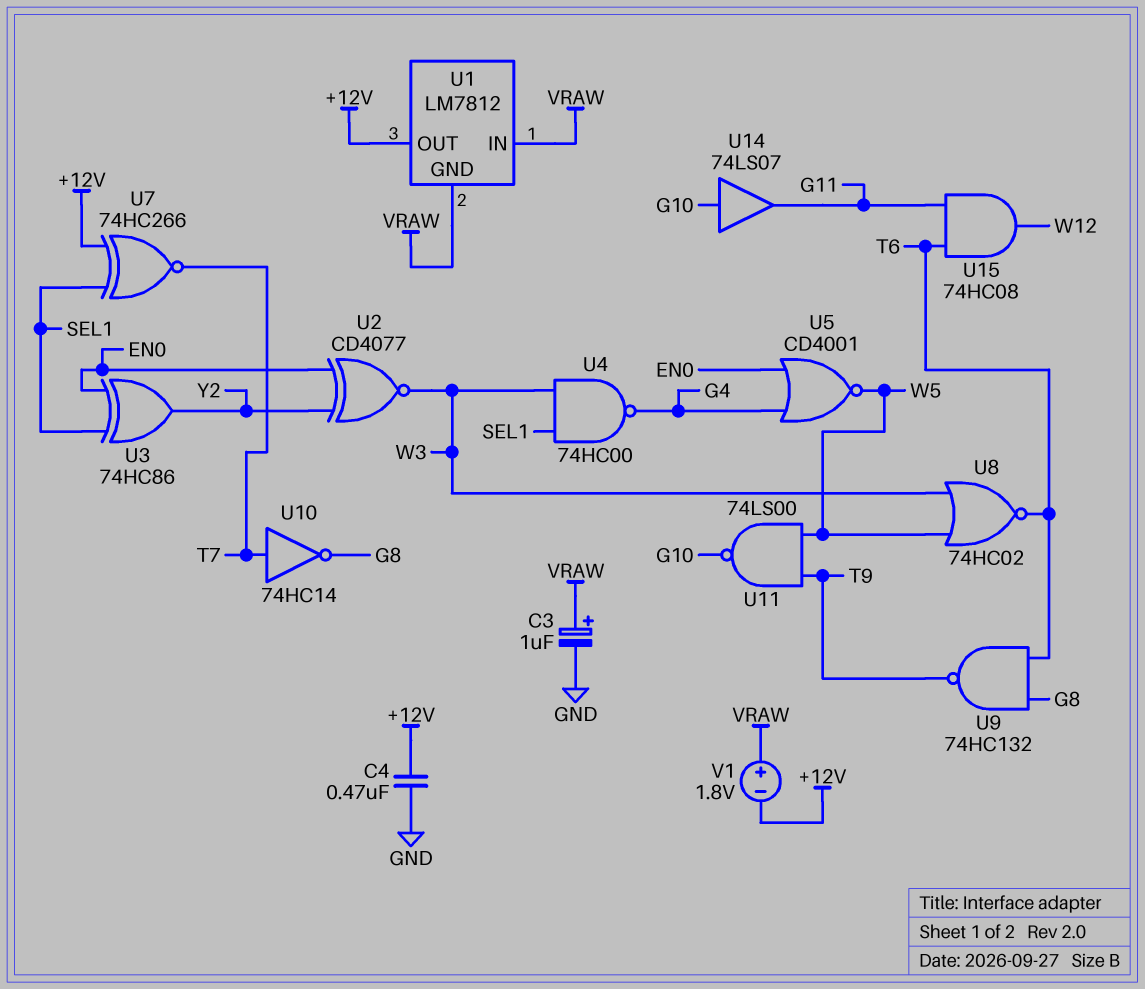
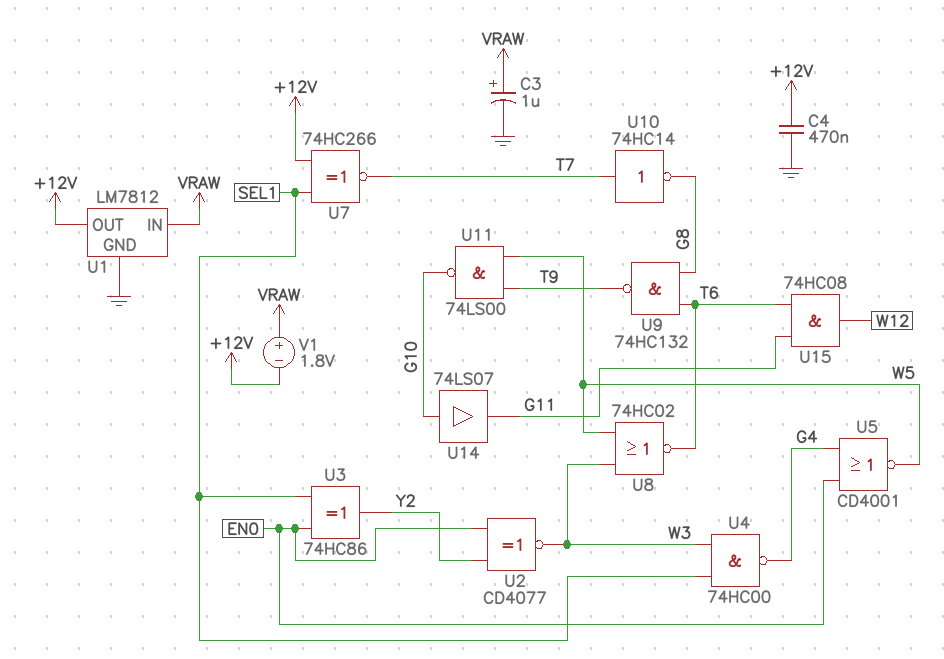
U1 pin GND: VRAW -> GND

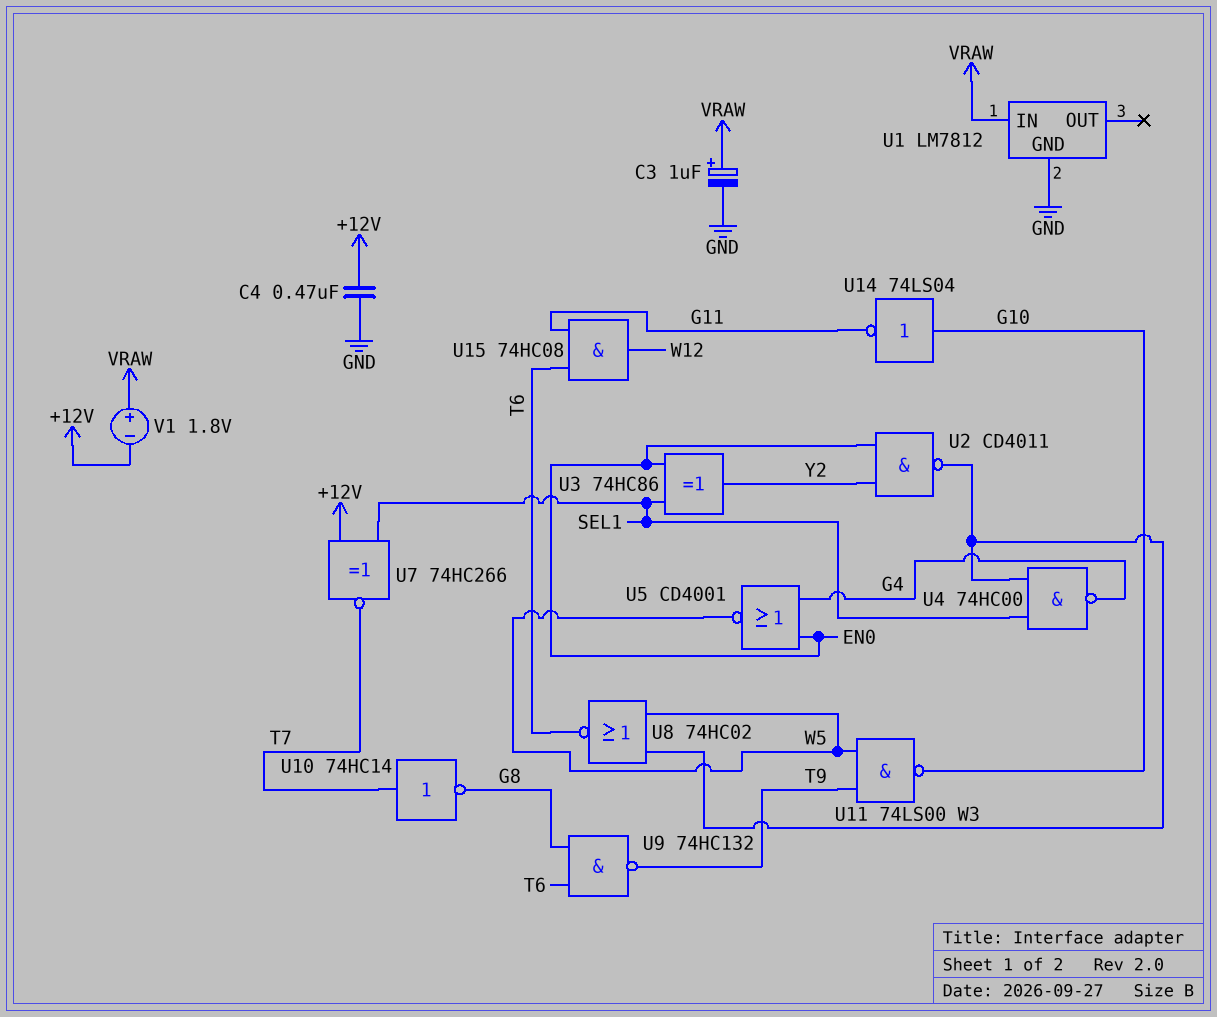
U1 pin OUT: +12V -> none
U2: XNOR CD4077 (in EN0, in Y2, out W3) -> NAND CD4011 (in EN0, in Y2, out W3)
U14: buffer 74LS07 (in G10, out G11) -> NOT 74LS04 (in G10, out G11)

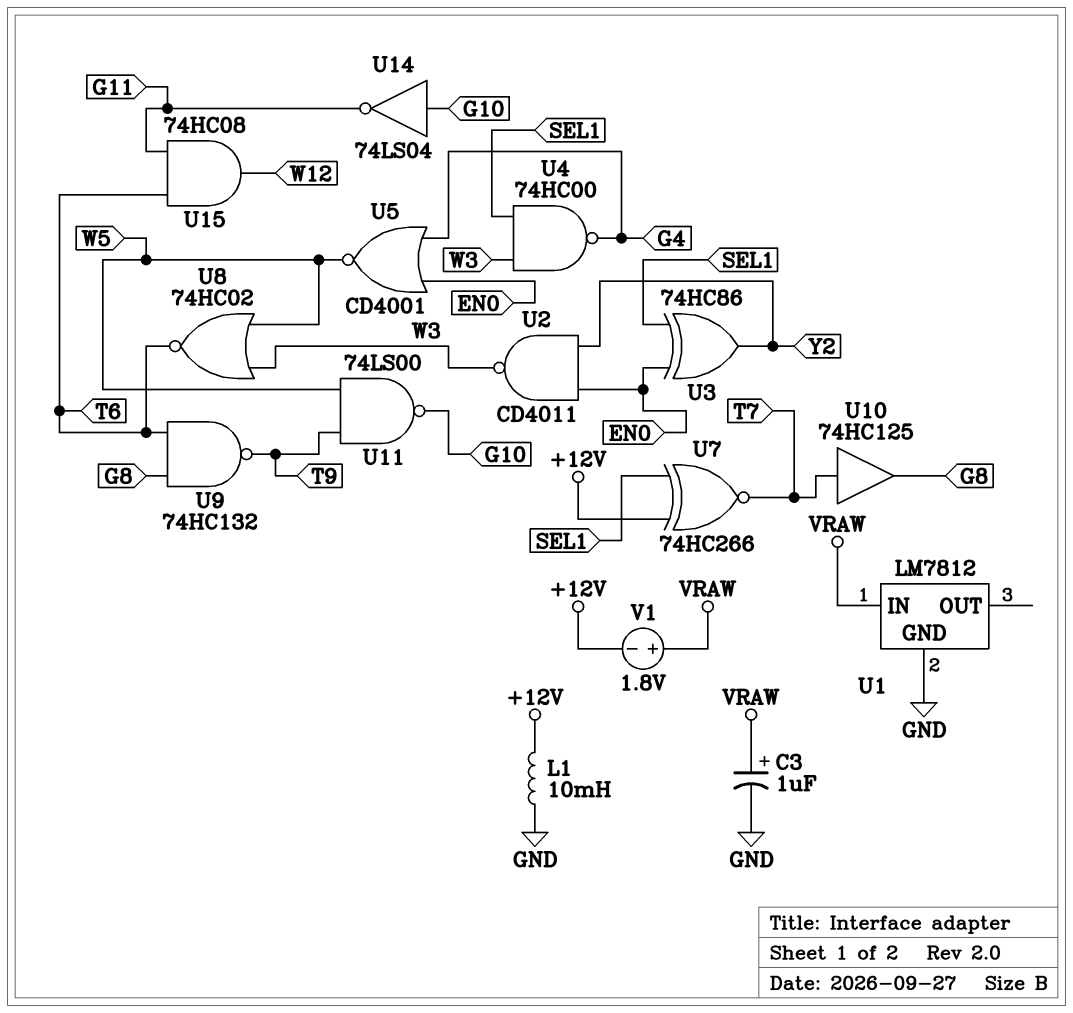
C4: 470nF (+12V, GND) -> none
L1: none -> 10mH (+12V, GND)
U10: NOT 74HC14 (in T7, out G8) -> buffer 74HC125 (in T7, out G8)

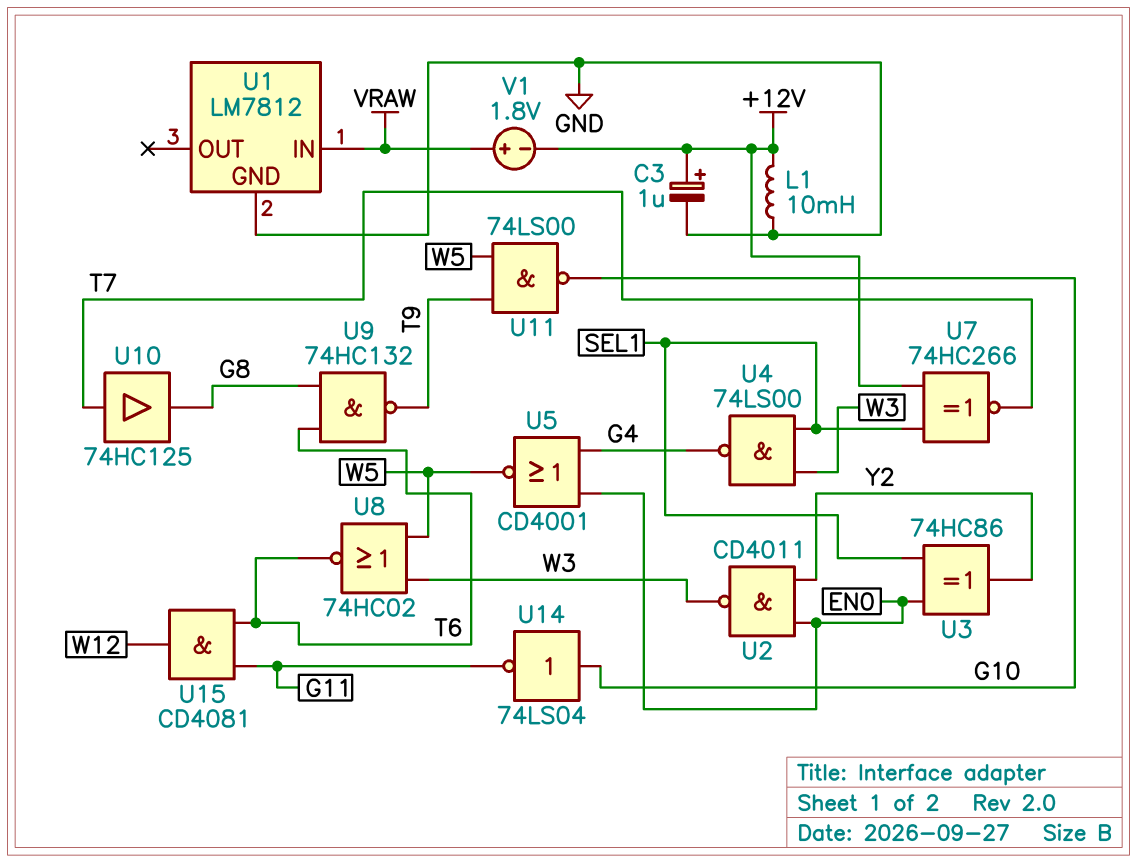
C3: 1uF (plus VRAW, minus GND) -> 1uF (plus +12V, minus GND)
U4: NAND 74HC00 (in SEL1, in W3, out G4) -> NAND 74LS00 (in SEL1, in W3, out G4)
U15: AND 74HC08 (in G11, in T6, out W12) -> AND CD4081 (in G11, in T6, out W12)

